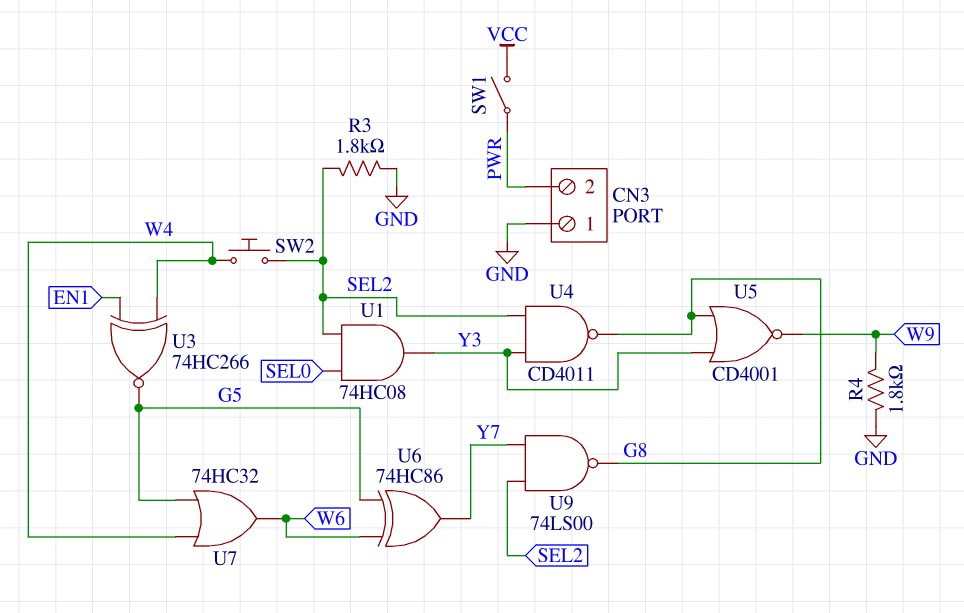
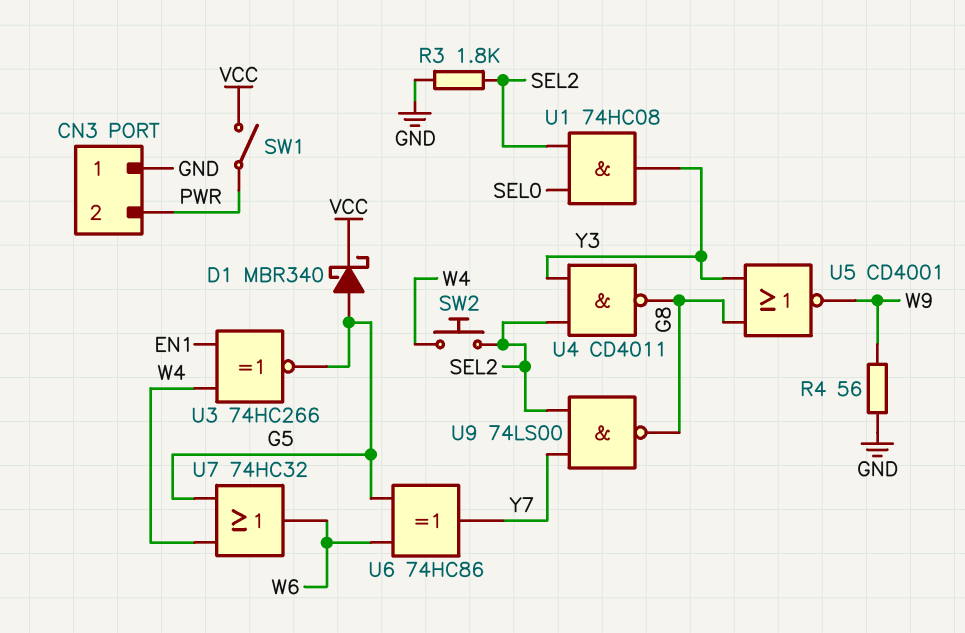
D1: none -> schottky MBR340 (A G5, K VCC)
R4: 1.8k (GND, W9) -> 56 (GND, W9)

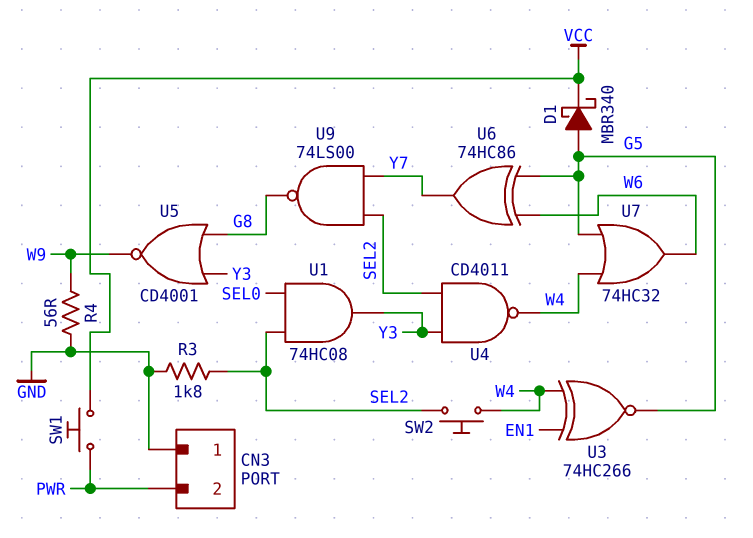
SW1: switch (PWR, VCC) -> button (PWR, VCC)
U4: NAND CD4011 (in SEL2, in Y3, out G8) -> NAND CD4011 (in SEL2, in Y3, out W4)

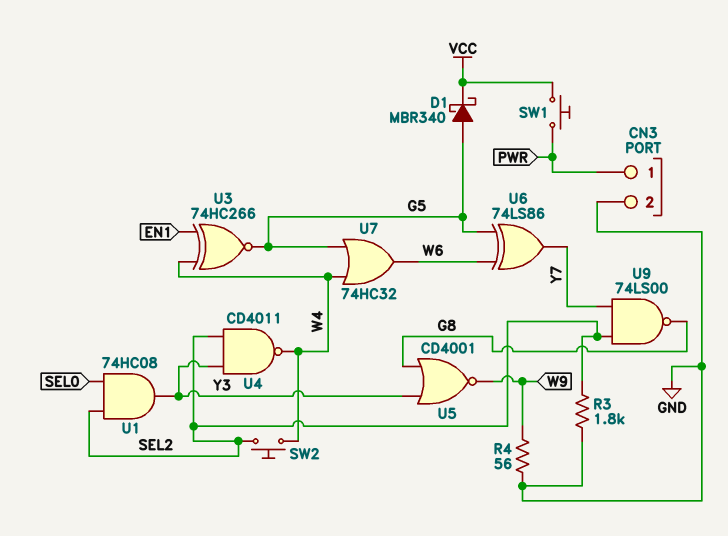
CN3 pin 1: GND -> PWR
CN3 pin 2: PWR -> GND
U6: XOR 74HC86 (in G5, in W6, out Y7) -> XOR 74LS86 (in G5, in W6, out Y7)

